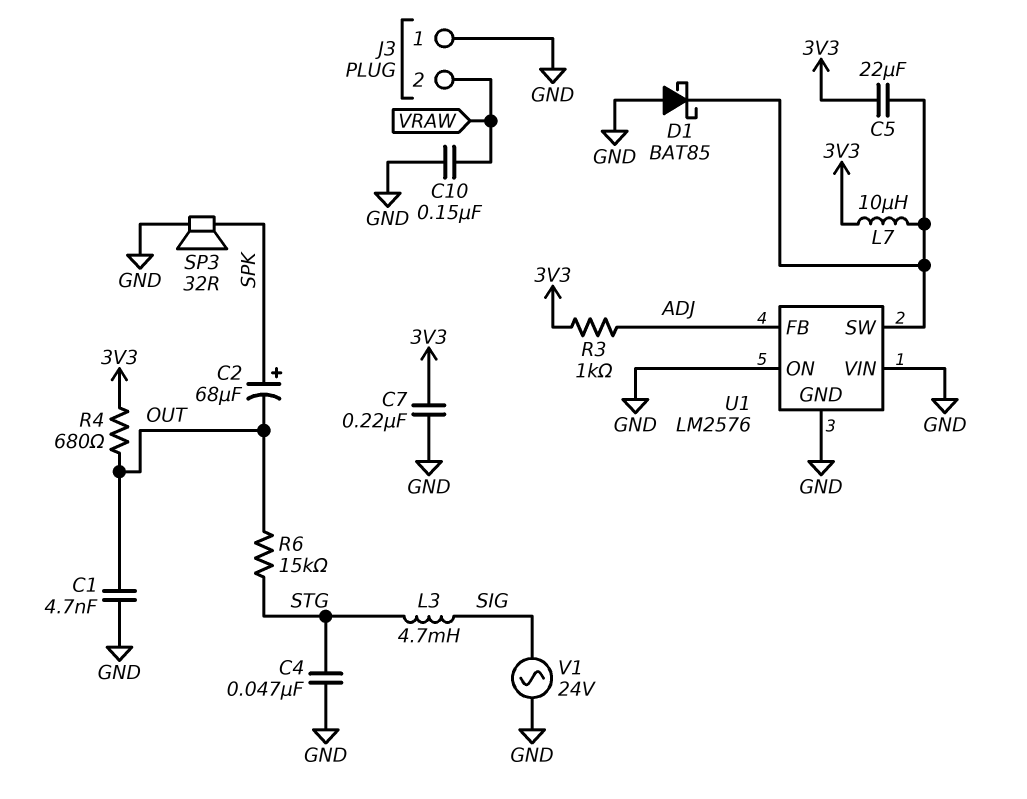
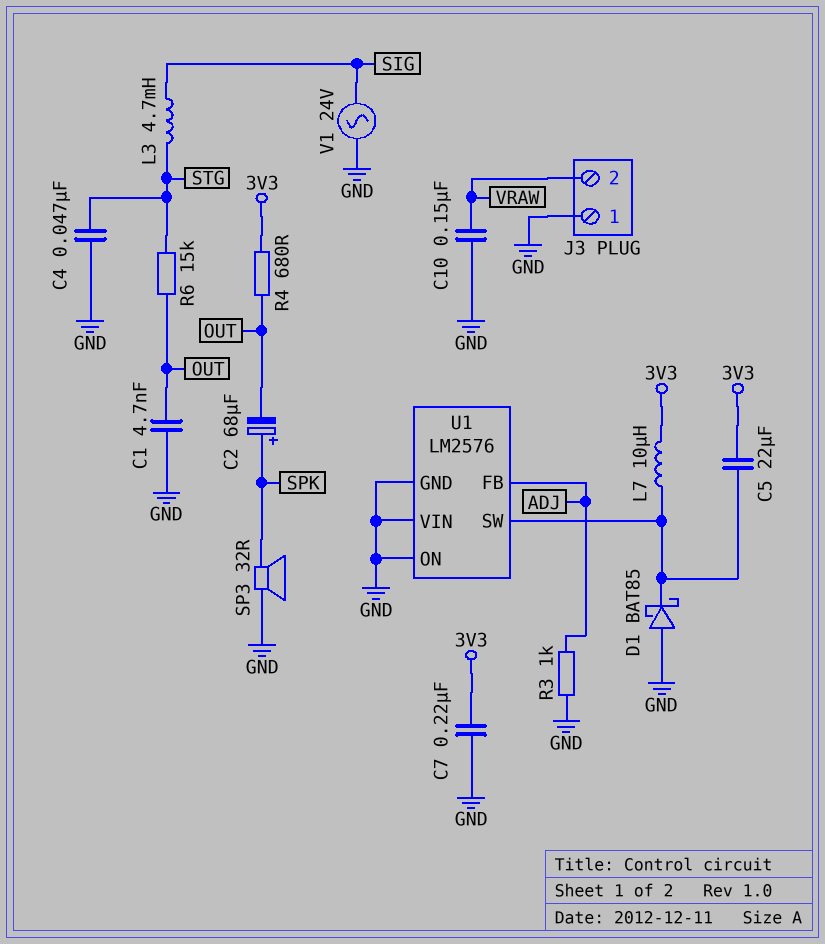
R3: 1k (3V3, ADJ) -> 1k (ADJ, GND)

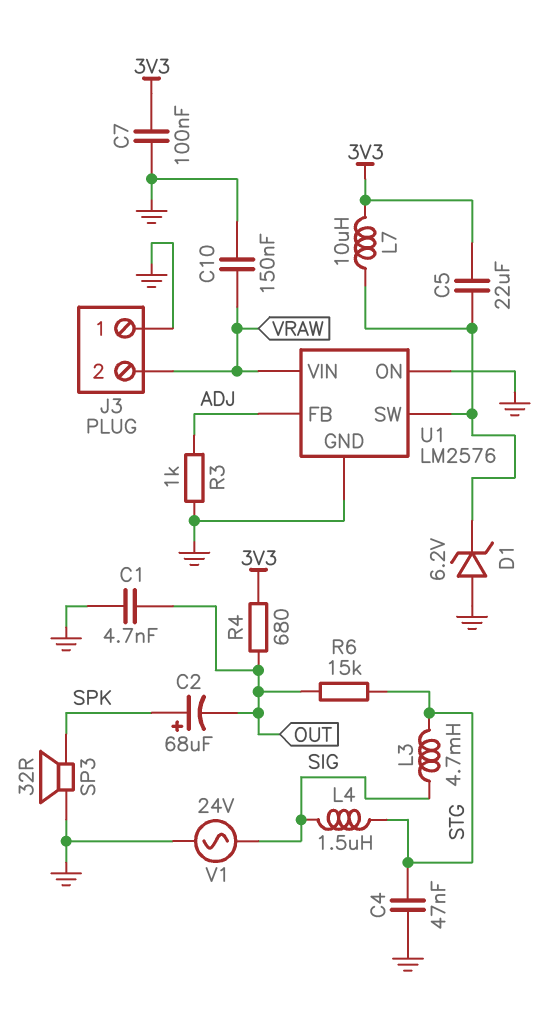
C7: 220nF (3V3, GND) -> 100nF (3V3, GND)
D1: schottky BAT85 (A GND, K U1/SW) -> zener 6.2V (A GND, K U1/SW)
L4: none -> 1.5uH (SIG, STG)
U1 pin VIN: GND -> VRAW

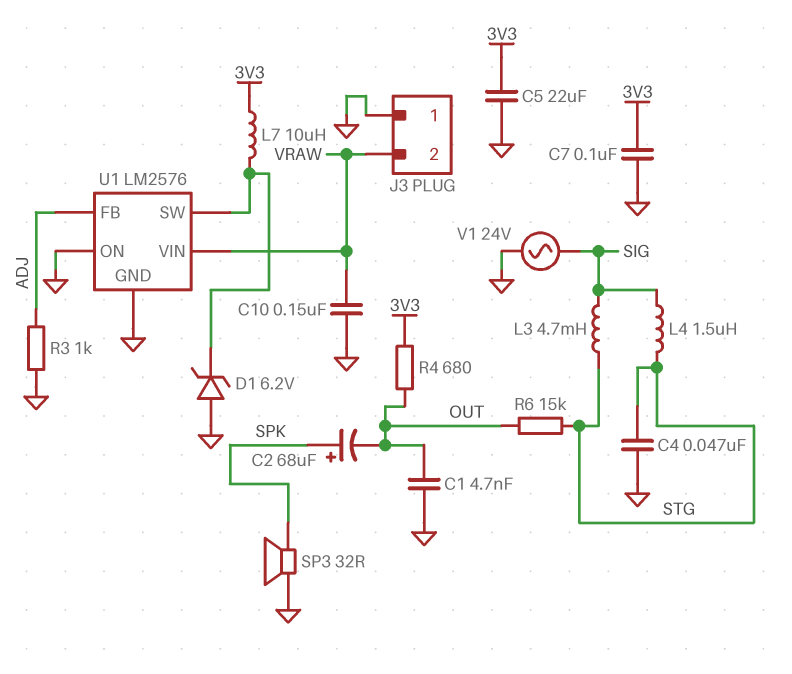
C5: 22uF (3V3, U1/SW) -> 22uF (3V3, GND)

